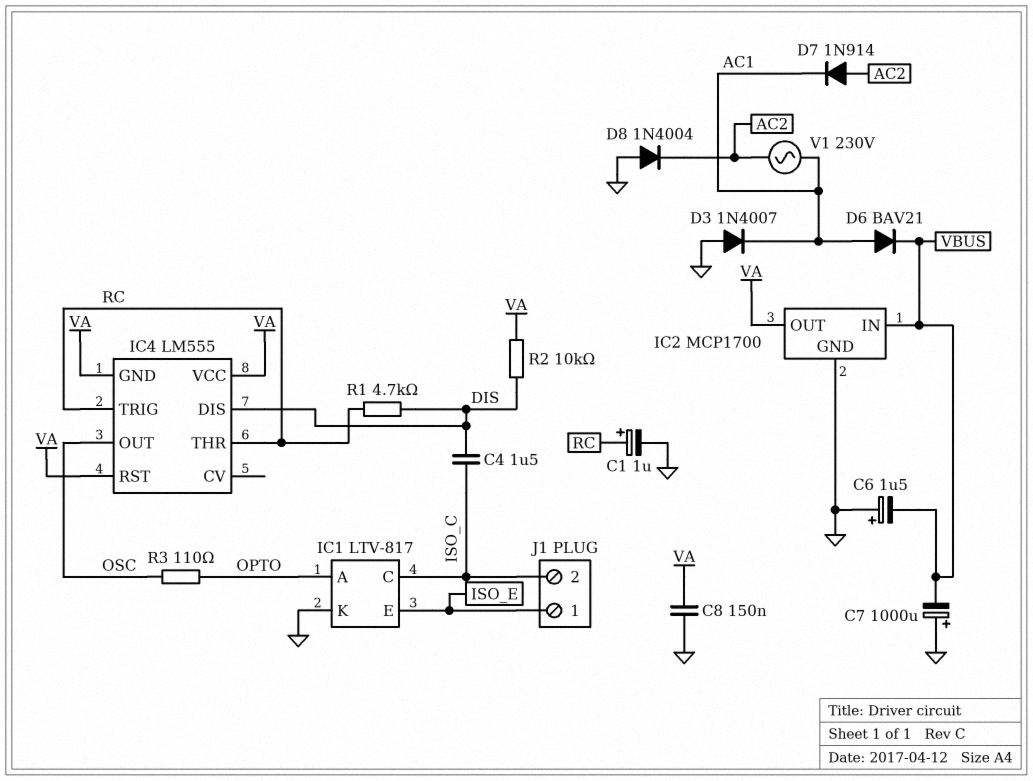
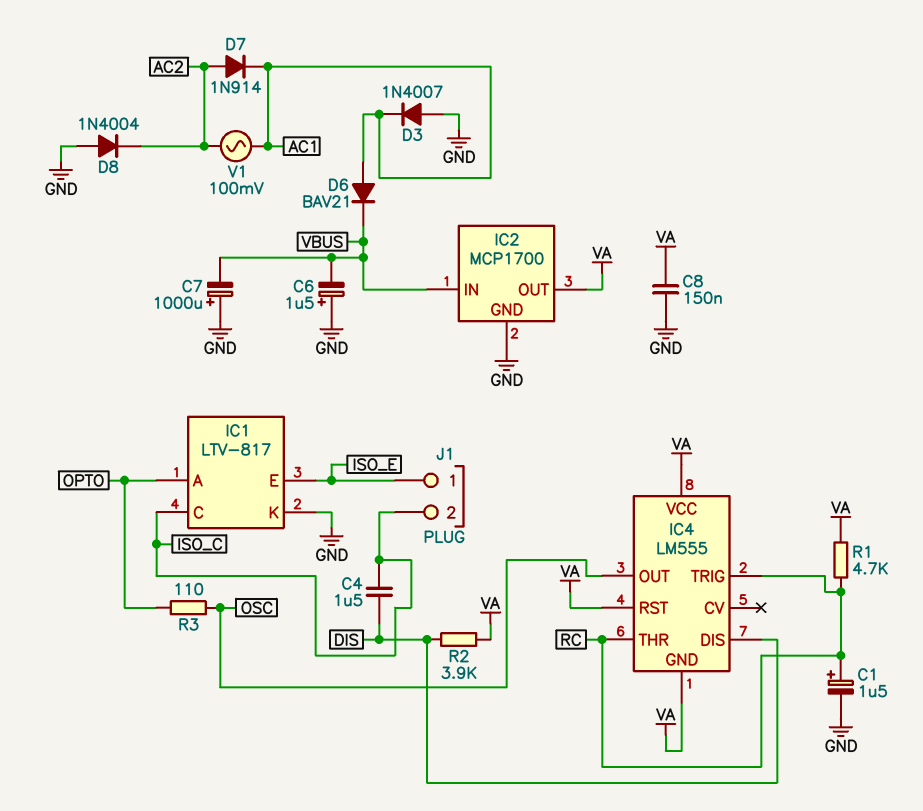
C1: 1uF (plus RC, minus GND) -> 1.5uF (plus RC, minus GND)
R1: 4.7k (DIS, RC) -> 4.7k (RC, VA)
R2: 10k (DIS, VA) -> 3.9k (DIS, VA)
V1: AC 230V (AC1, AC2) -> AC 100mV (AC1, AC2)

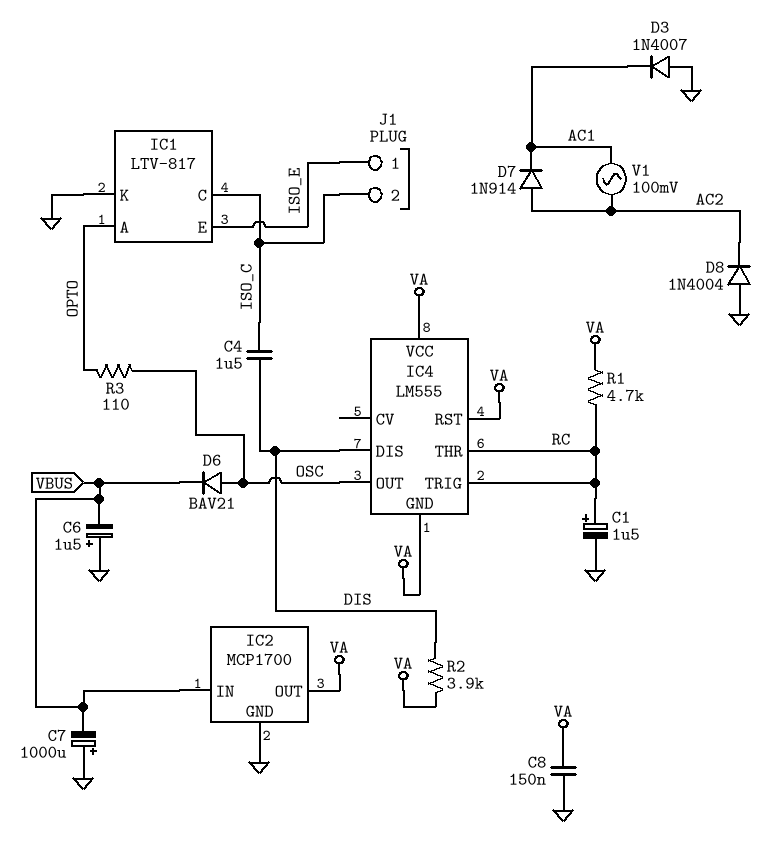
D6: diode BAV21 (A AC1, K VBUS) -> diode BAV21 (A OSC, K VBUS)

